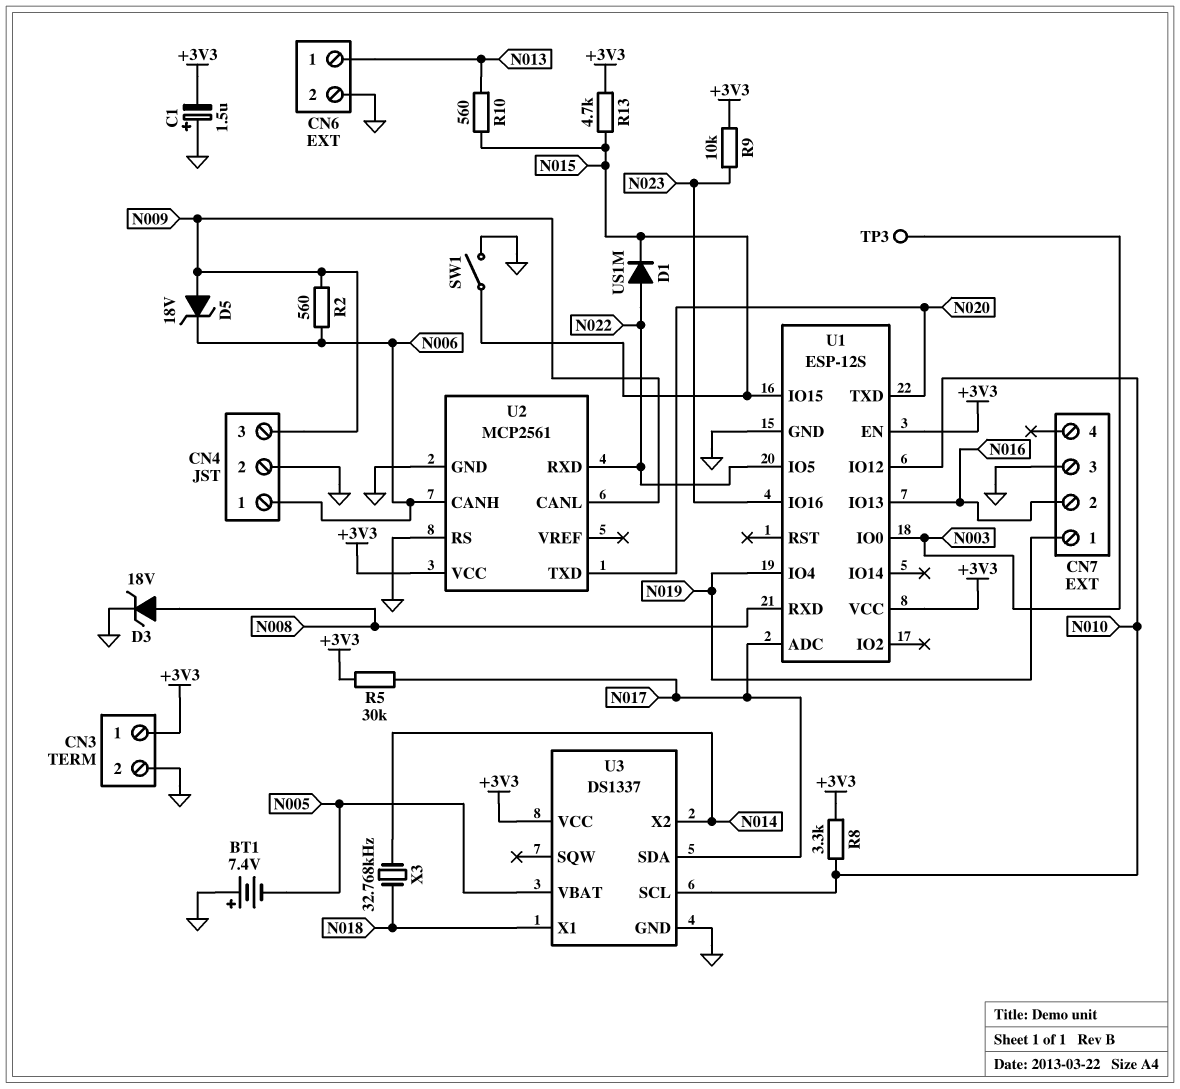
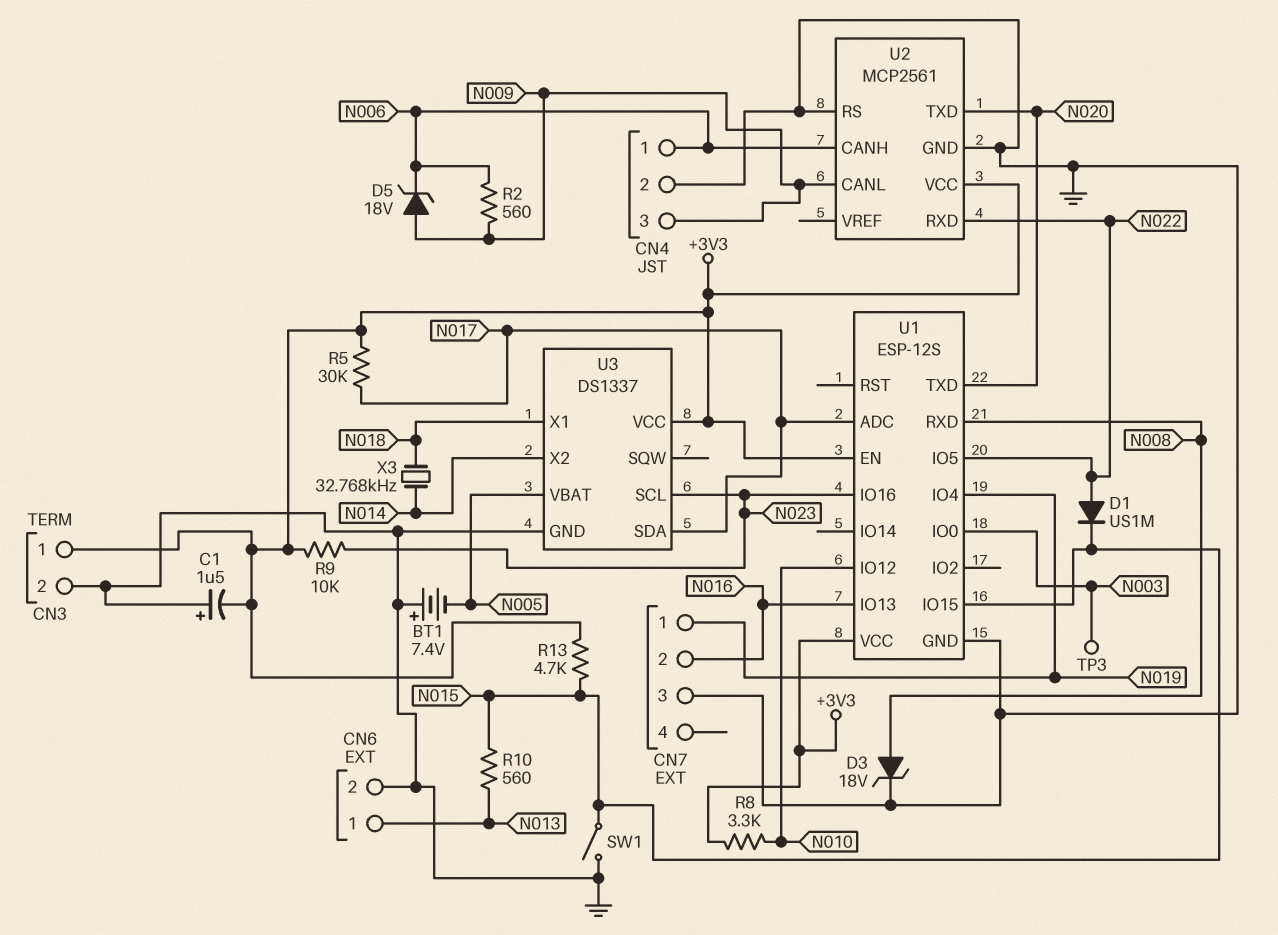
U3 pin SCL: N010 -> N023

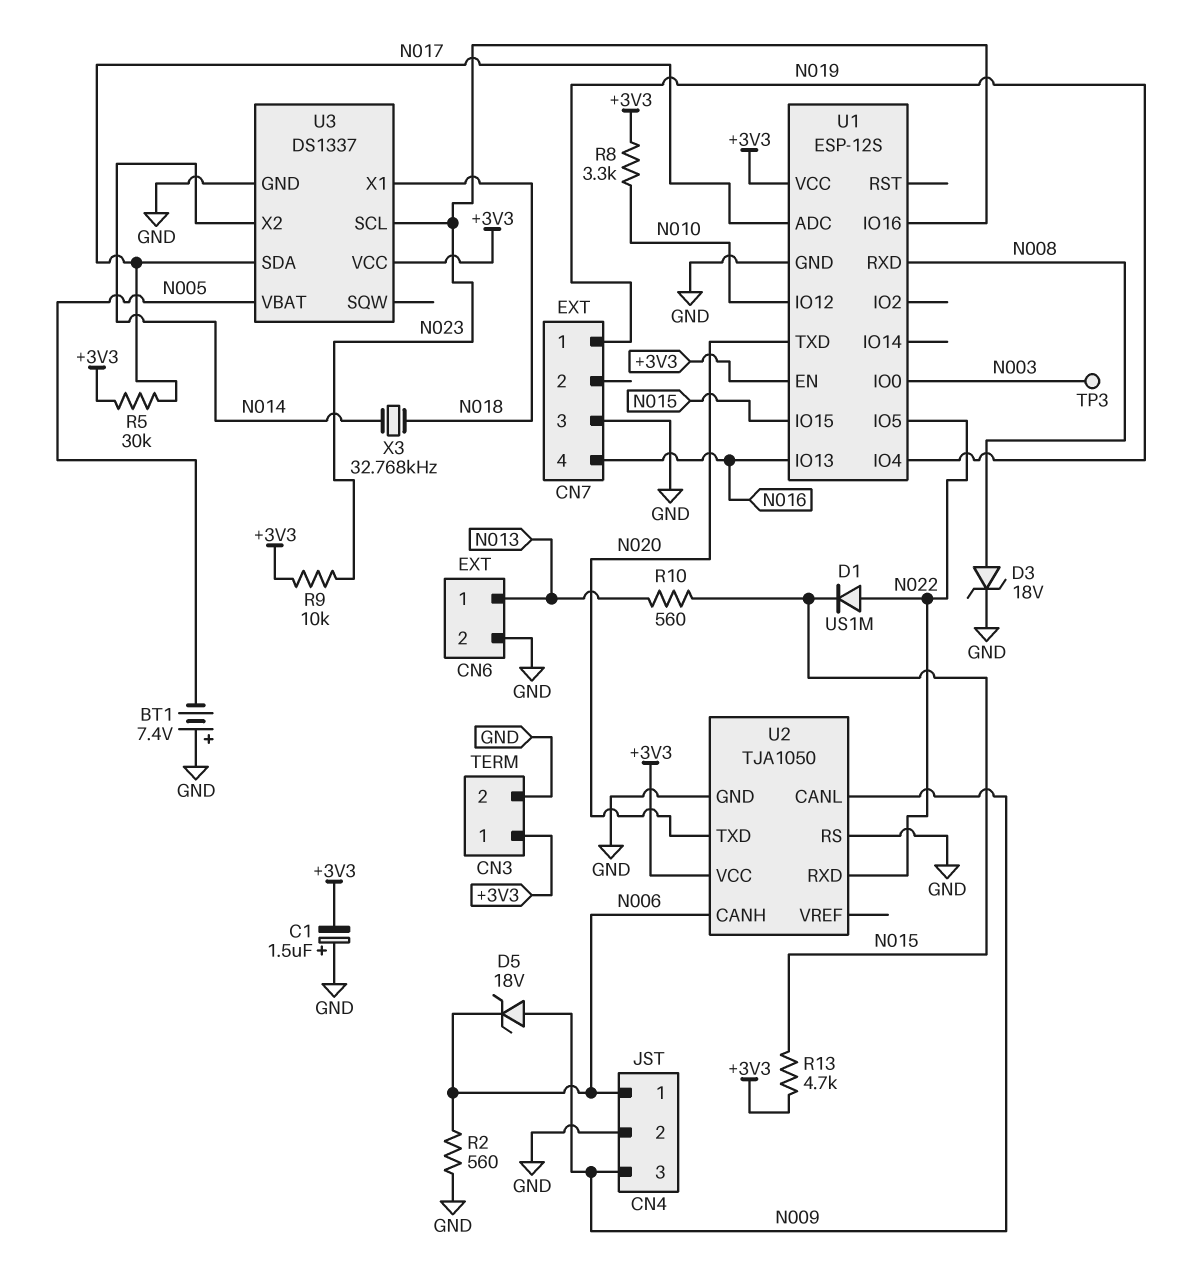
CN7 pin 2: N016 -> none
CN7 pin 4: none -> N016
R2: 560 (N006, N009) -> 560 (GND, N006)
SW1: switch (GND, N015) -> none
U2: MCP2561 -> TJA1050

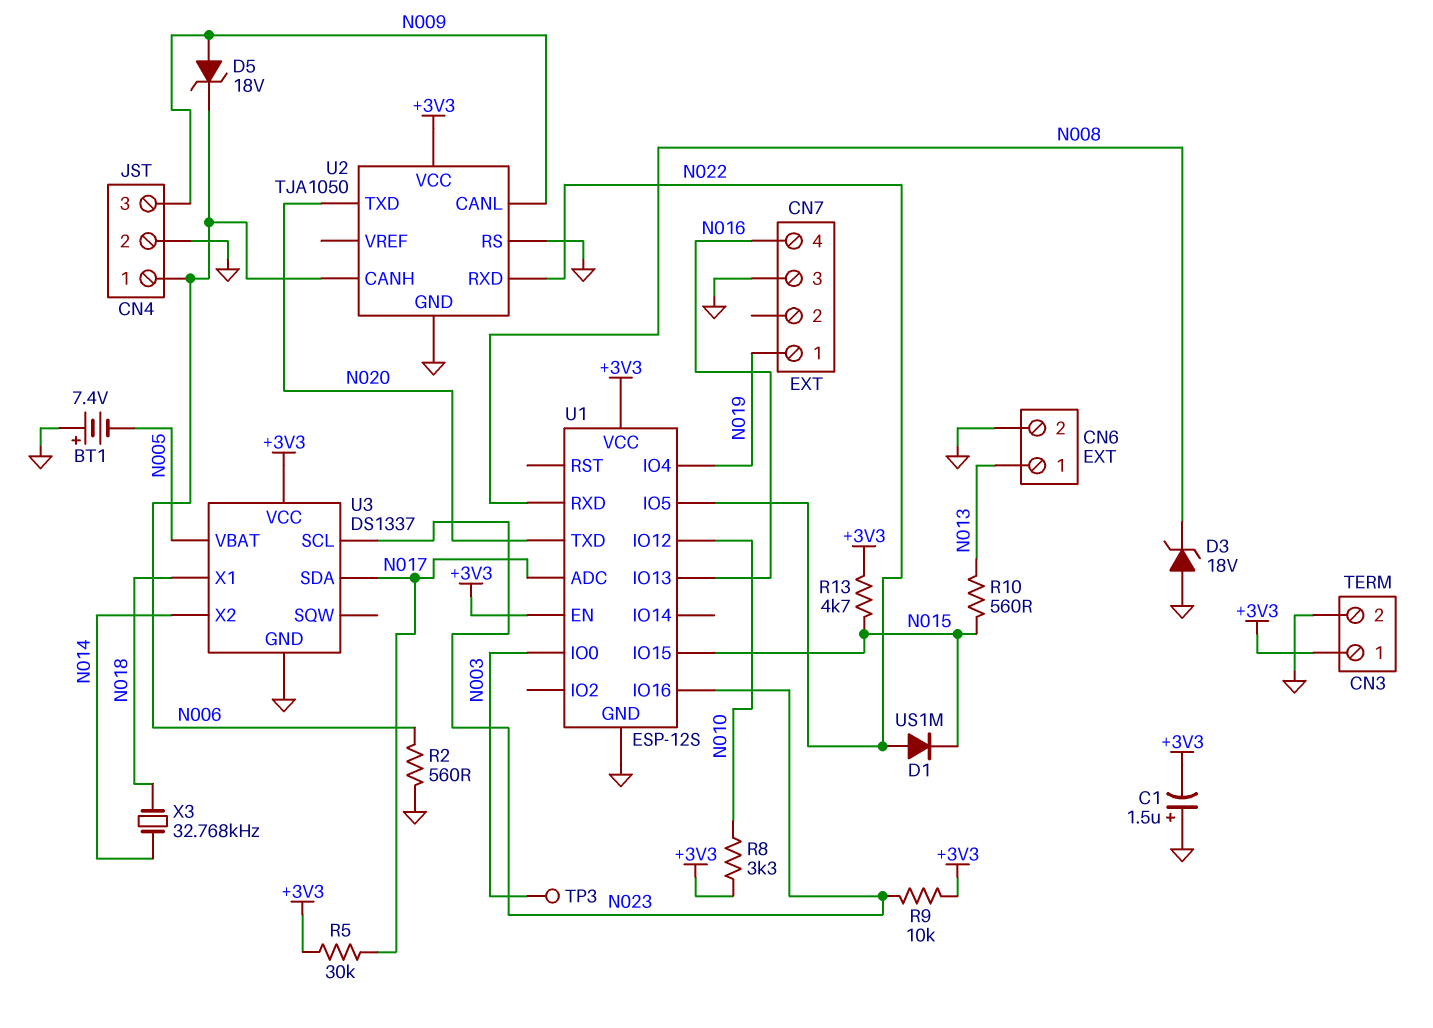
D3: zener 18V (A N008, K GND) -> zener 18V (A GND, K N008)

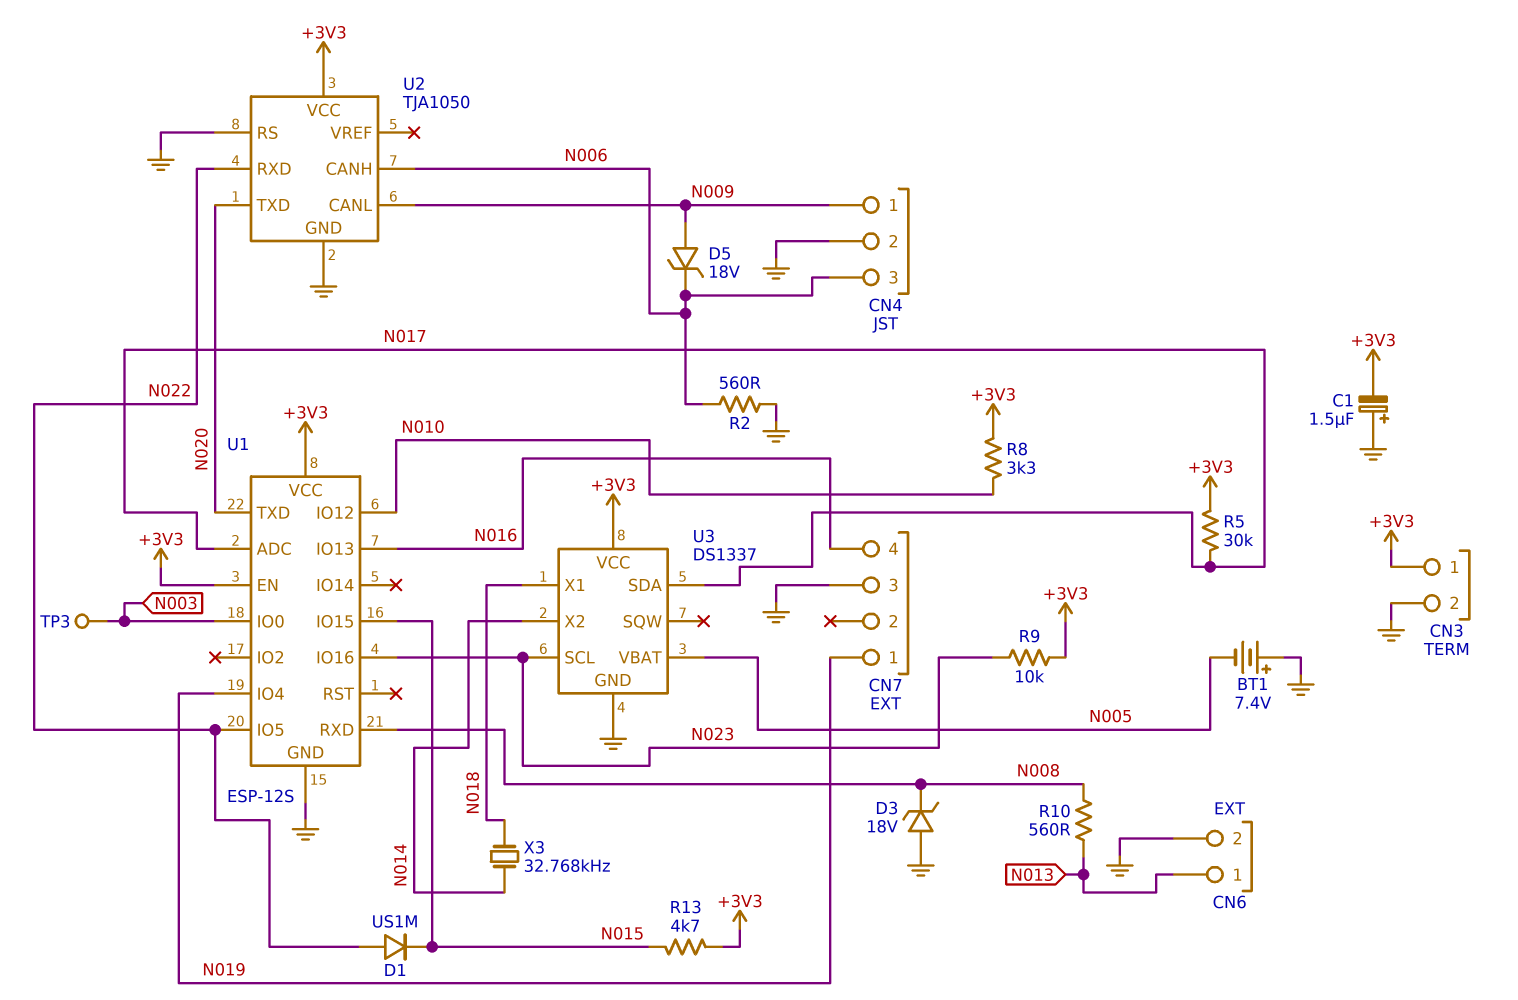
CN4 pin 1: N006 -> N009
CN4 pin 3: N009 -> N006
R10: 560 (N013, N015) -> 560 (N008, N013)

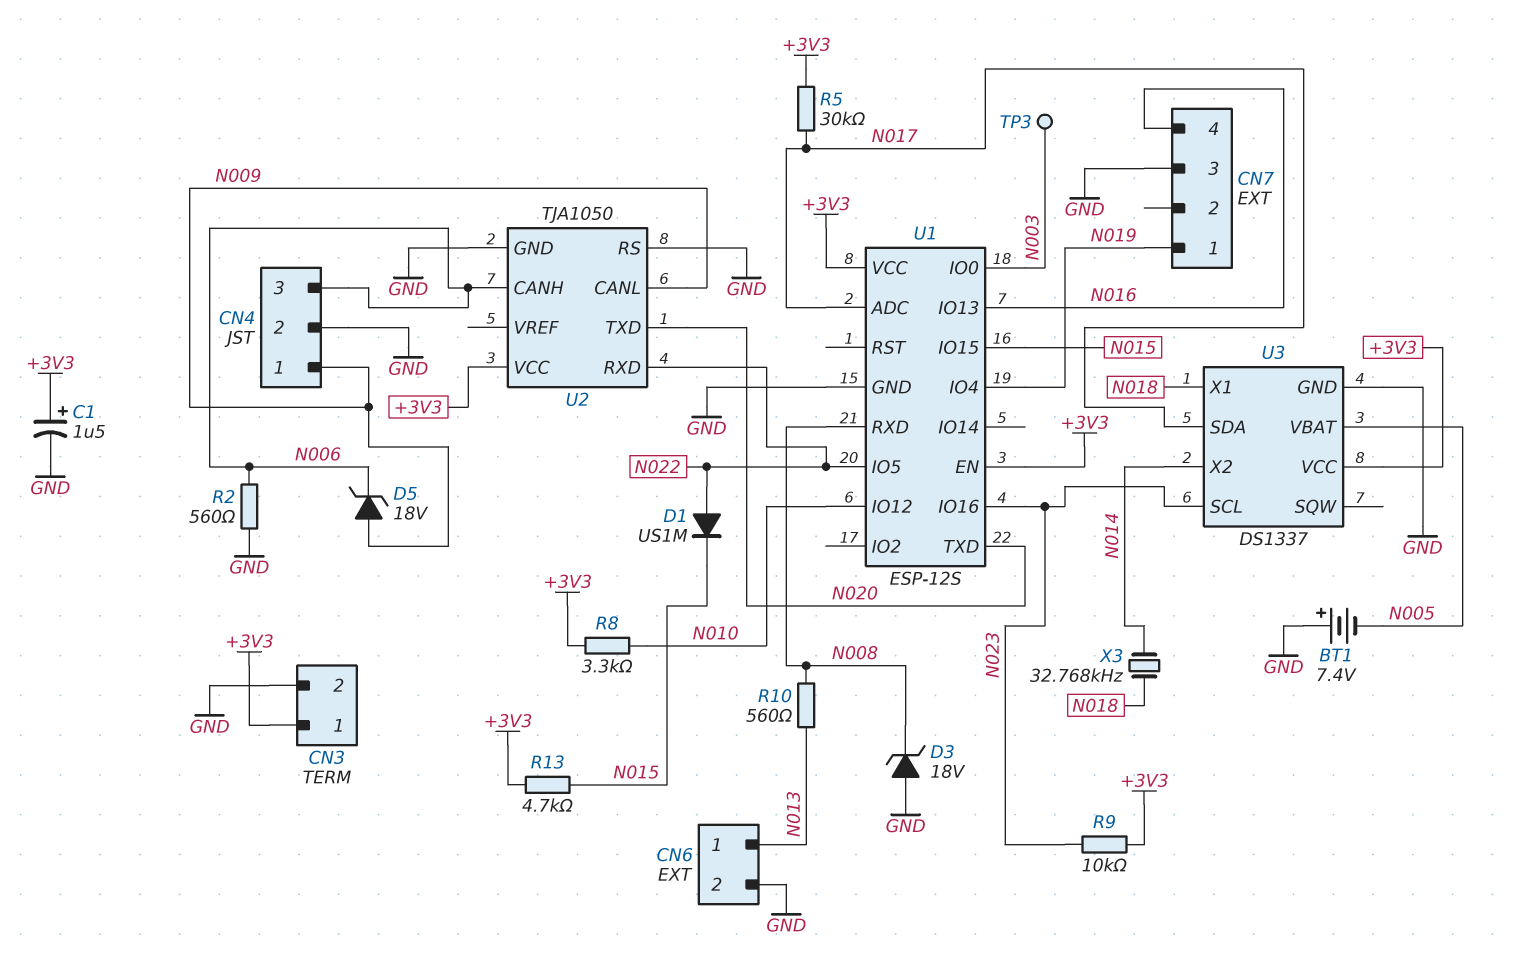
C1: 1.5uF (plus GND, minus +3V3) -> 1.5uF (plus +3V3, minus GND)

